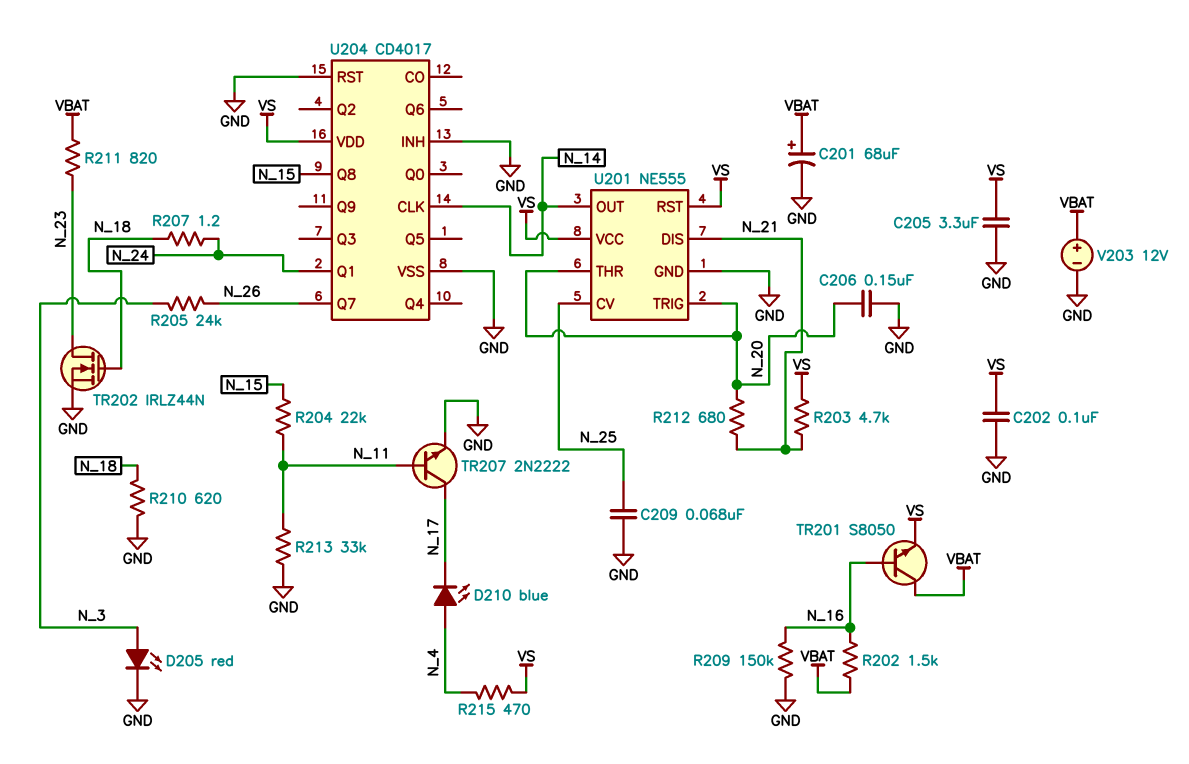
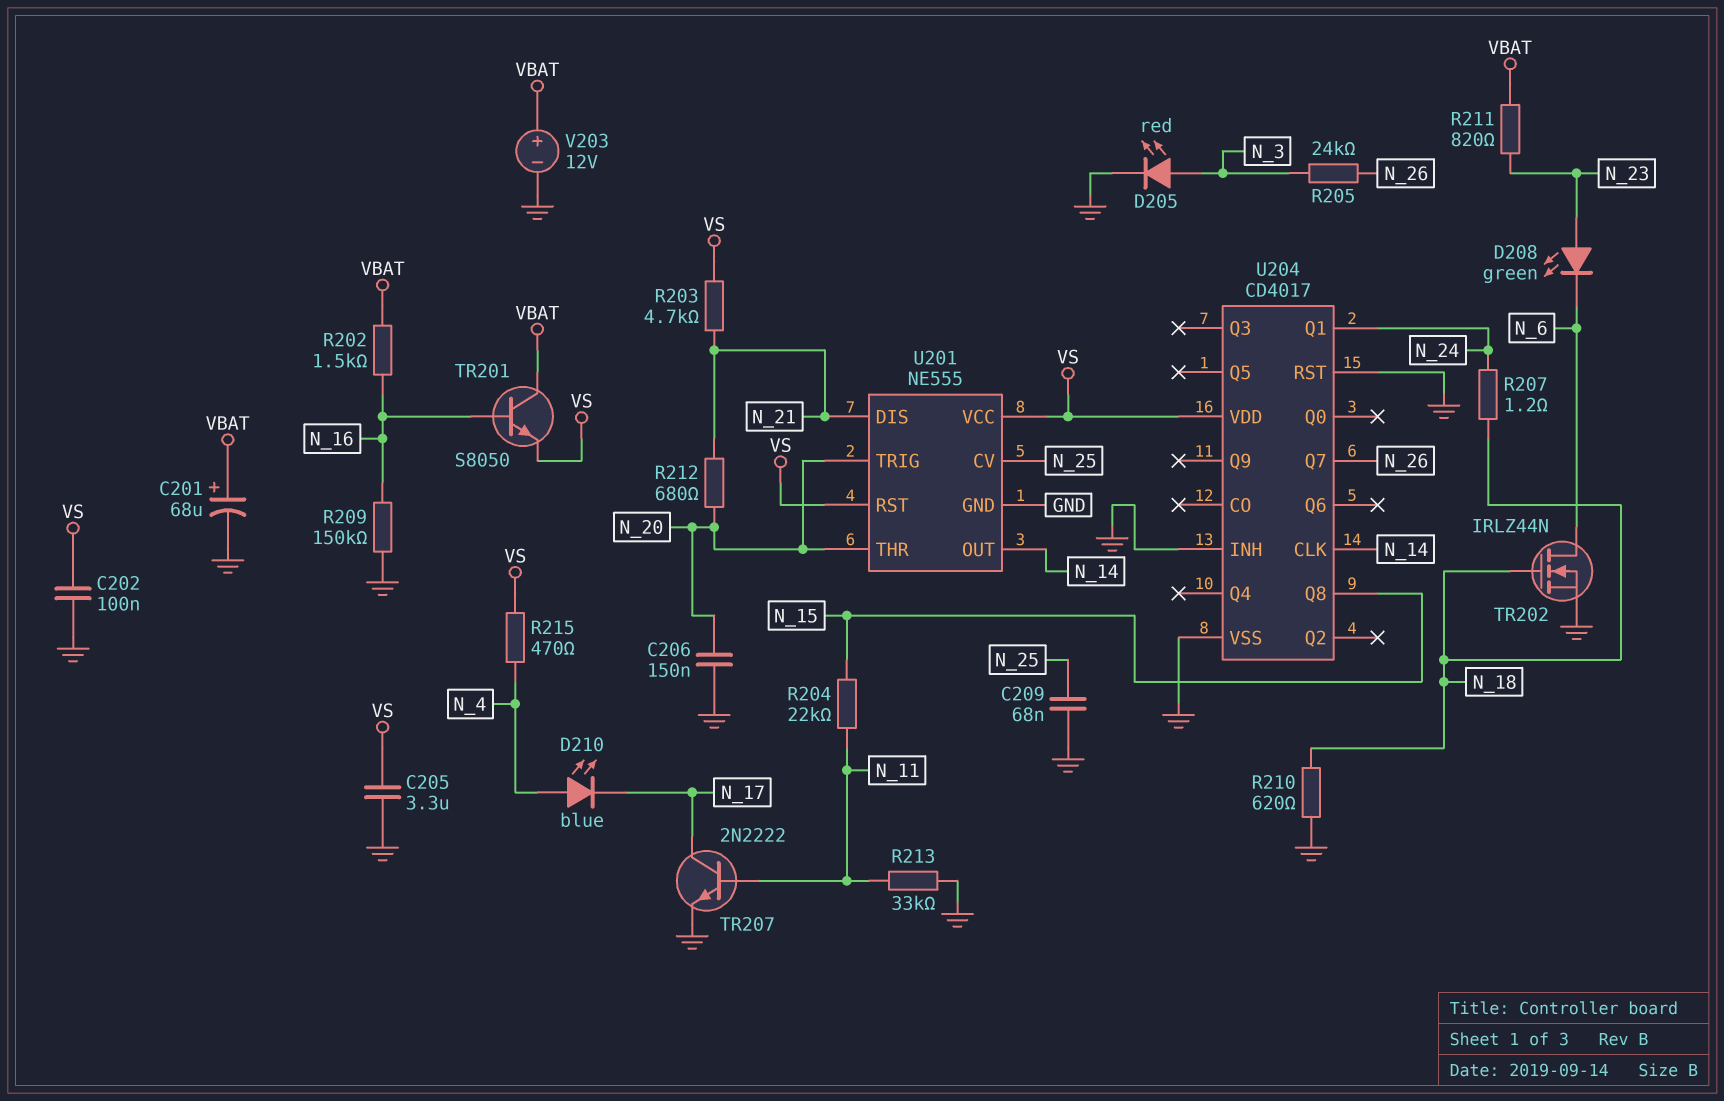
D208: none -> LED green (A N_23, K N_6)
TR202: NMOS IRLZ44N (G N_18, D N_23, S GND) -> NMOS IRLZ44N (G N_18, D N_6, S GND)

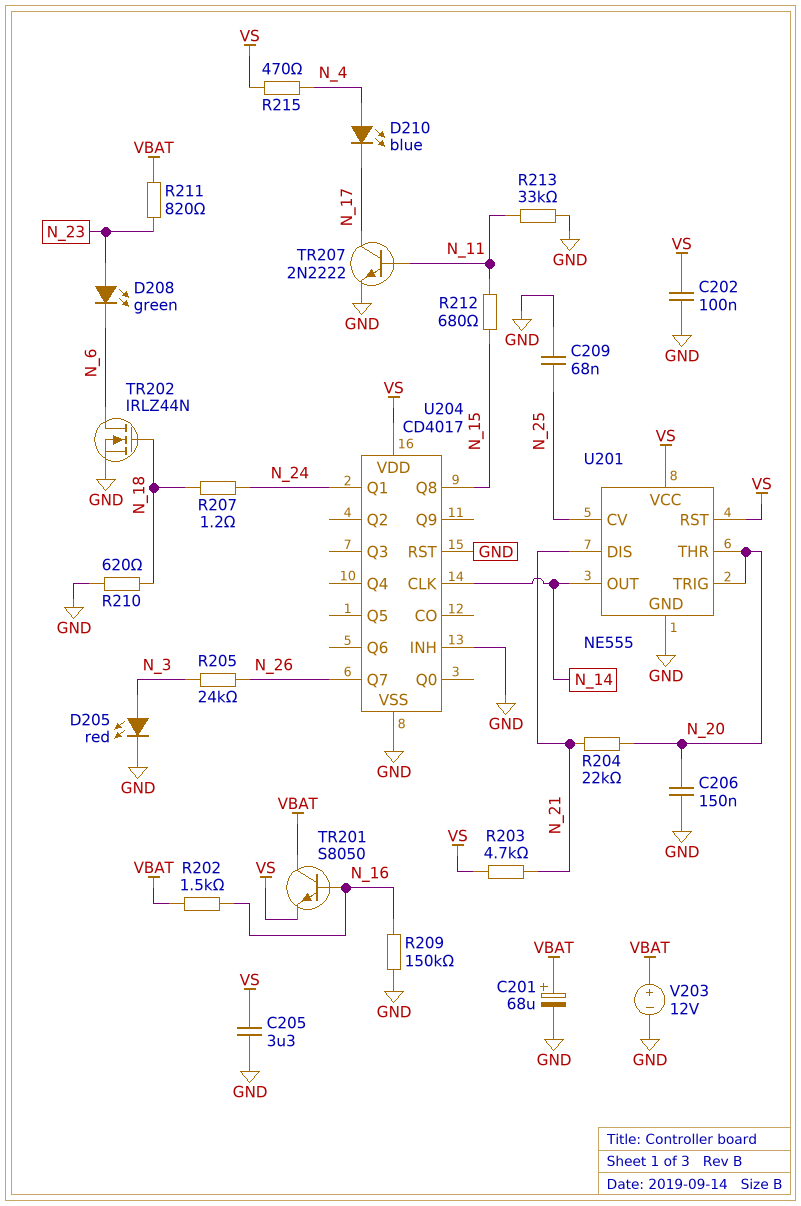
R204: 22k (N_11, N_15) -> 22k (N_20, N_21)
R212: 680 (N_20, N_21) -> 680 (N_11, N_15)

